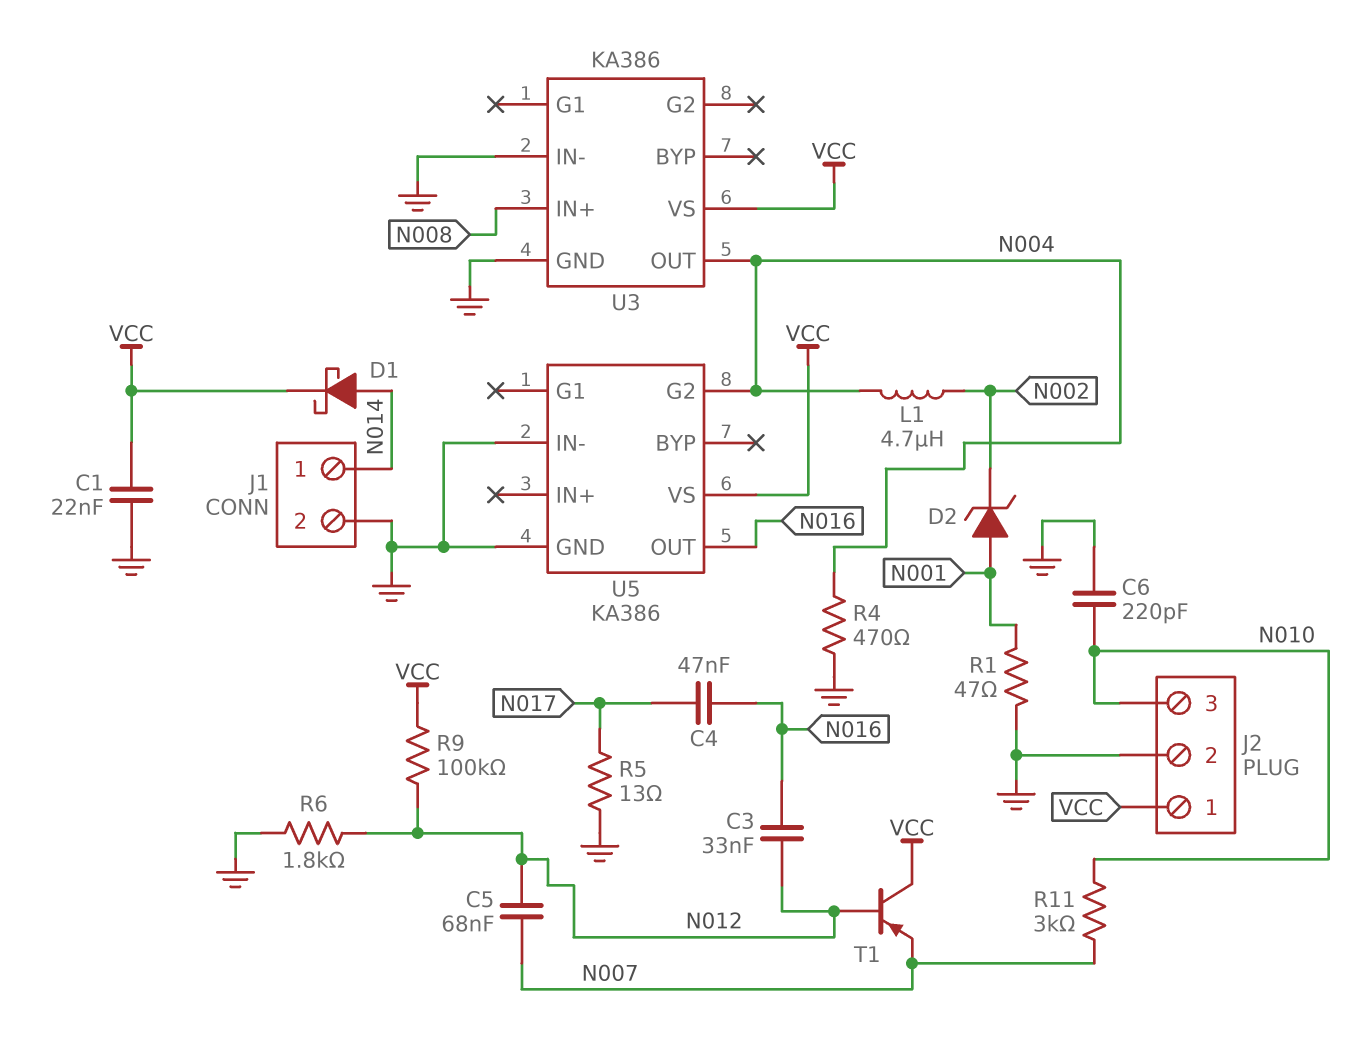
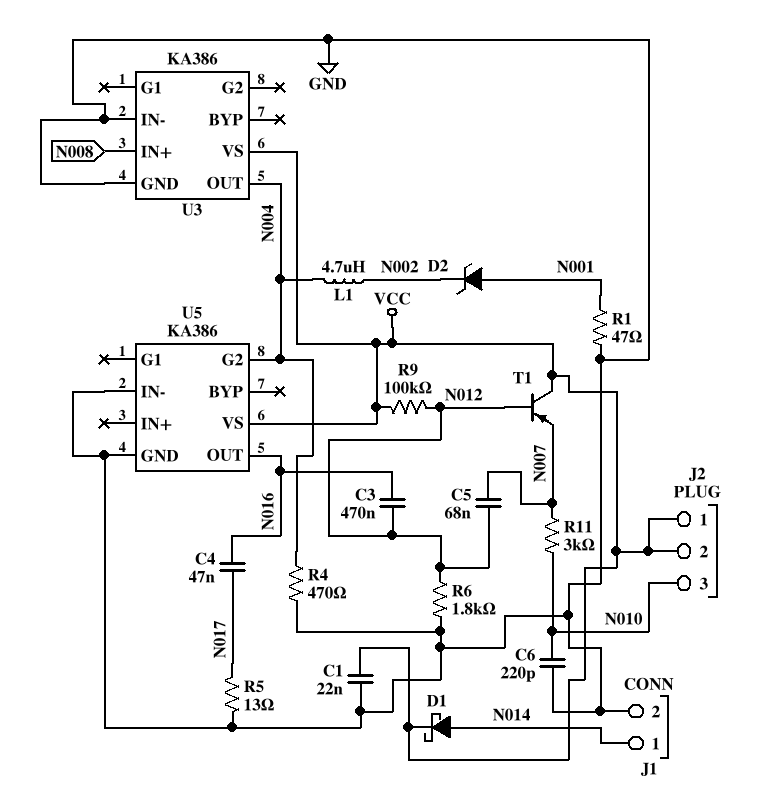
C3: 33nF (N012, N016) -> 470nF (N012, N016)
J2 pin 2: GND -> VCC

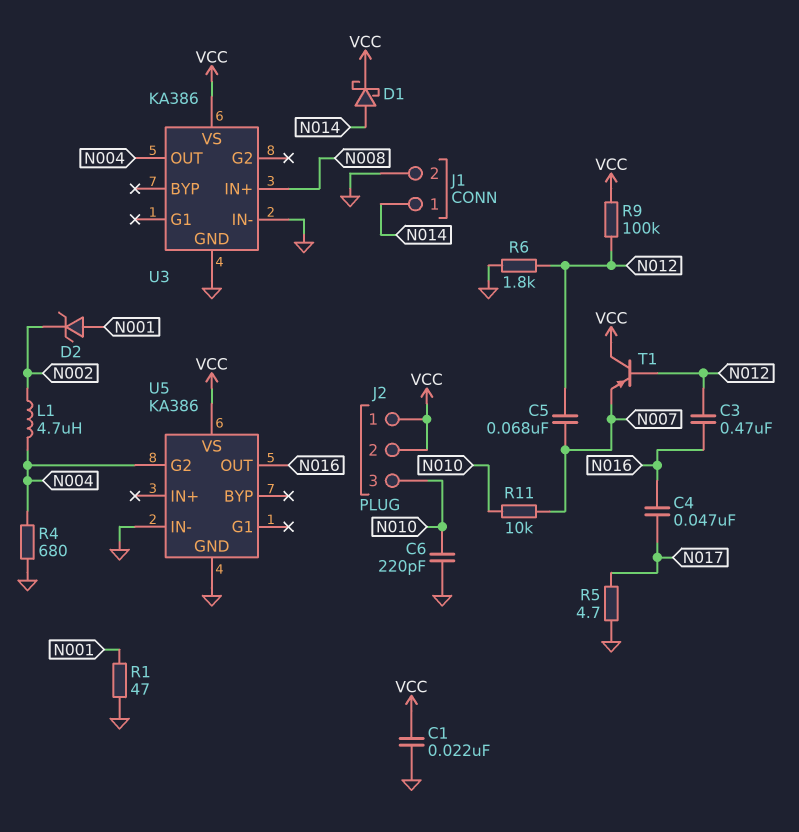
R4: 470 (GND, N004) -> 680 (GND, N004)
R5: 13 (GND, N017) -> 4.7 (GND, N017)
R11: 3k (N007, N010) -> 10k (N007, N010)

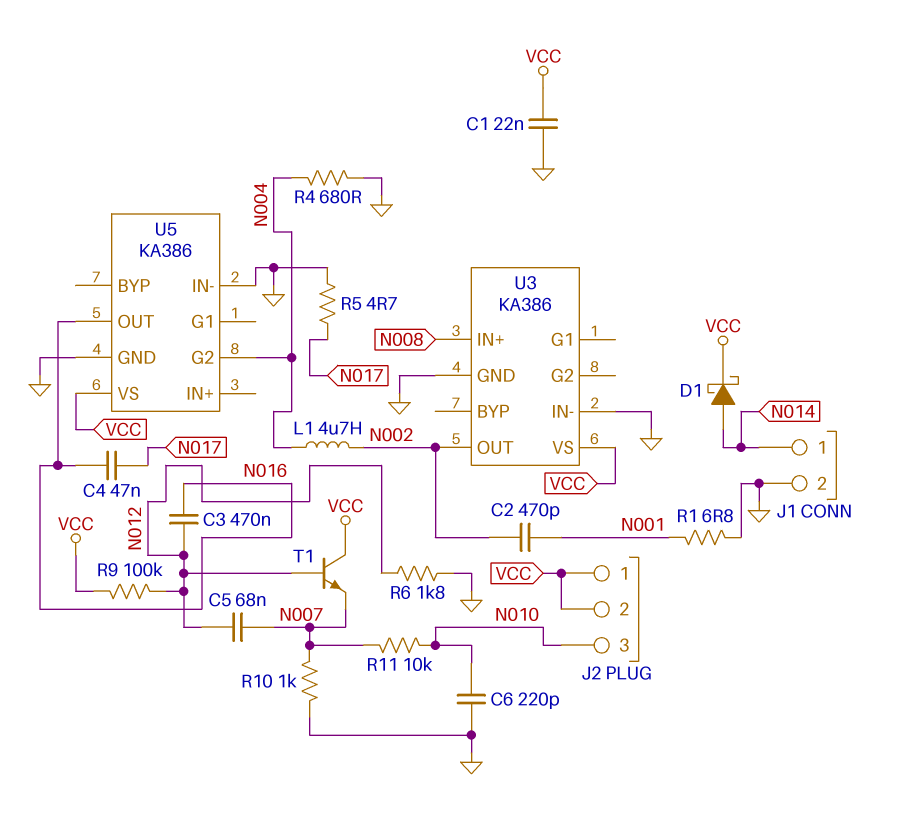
C2: none -> 470pF (N001, N002)
D2: zener (A N001, K N002) -> none
R1: 47 (GND, N001) -> 6.8 (GND, N001)
R10: none -> 1k (GND, N007)
T1: PNP (B N012, C VCC, E N007) -> NPN (B N012, C VCC, E N007)
U3 pin OUT: N004 -> N002

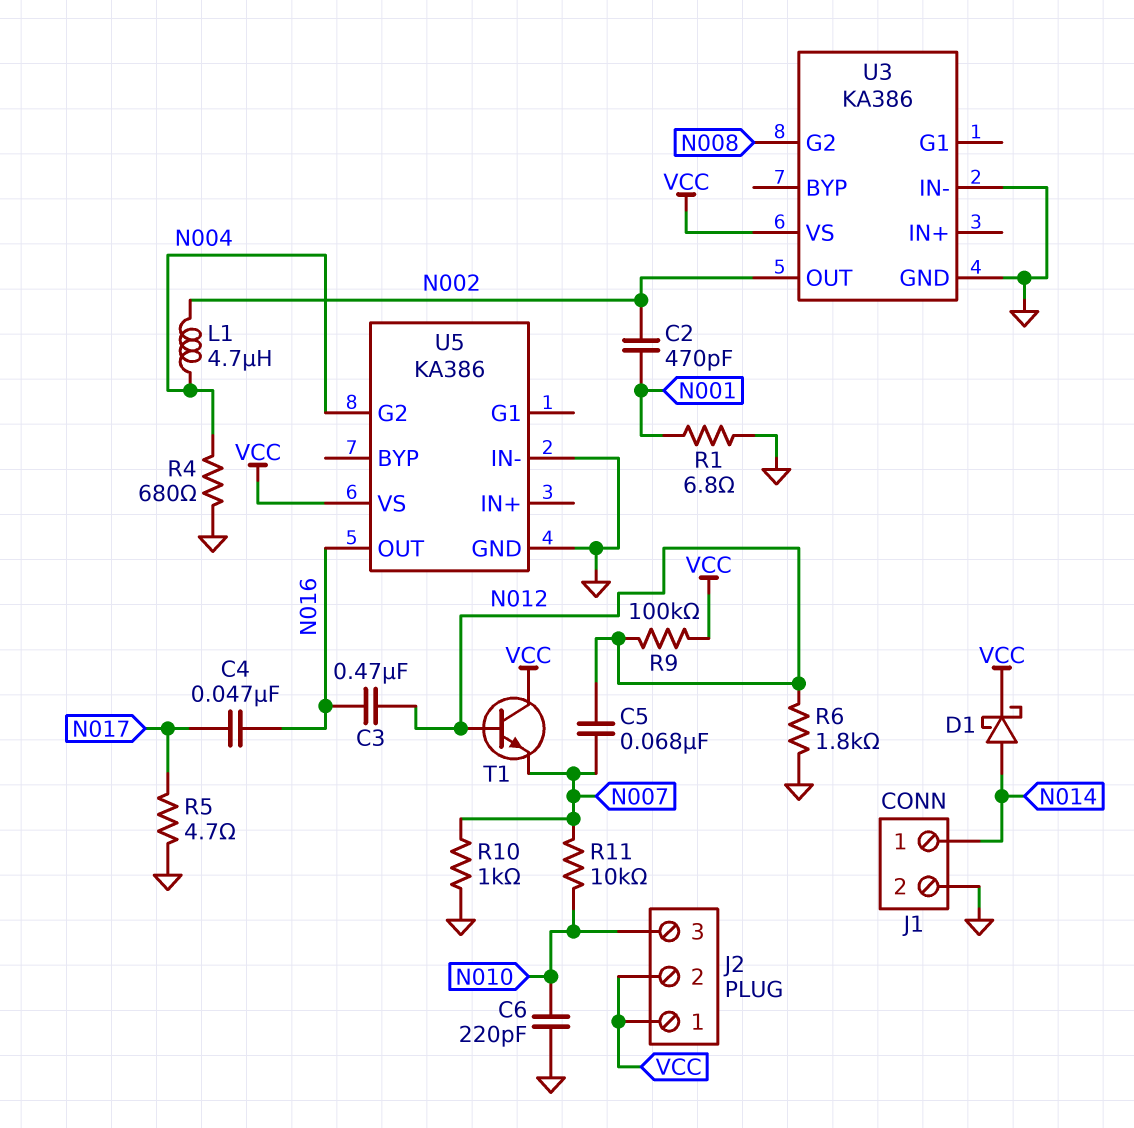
C1: 22nF (GND, VCC) -> none
U3 pin G2: none -> N008
U3 pin IN+: N008 -> none

